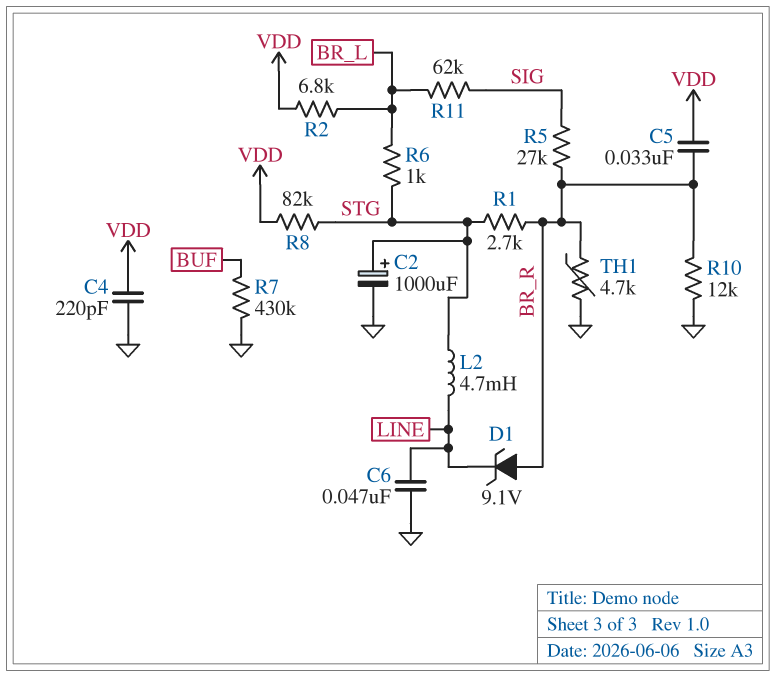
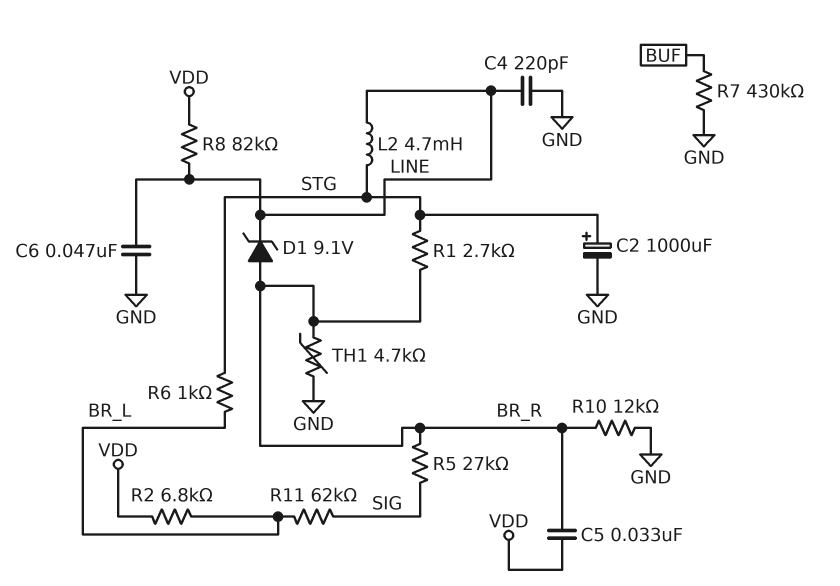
C4: 220pF (GND, VDD) -> 220pF (GND, LINE)
R8: 82k (STG, VDD) -> 82k (LINE, VDD)

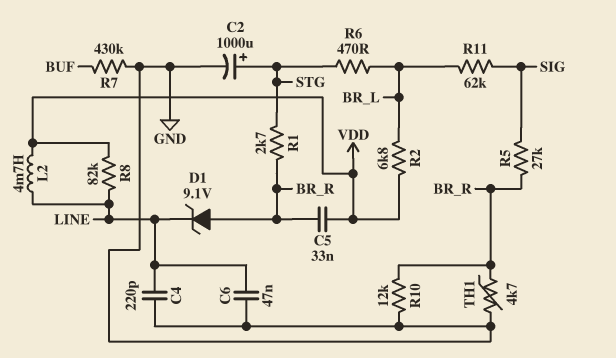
L2: 4.7mH (LINE, STG) -> 4.7mH (LINE, VDD)
R6: 1k (BR_L, STG) -> 470 (BR_L, STG)

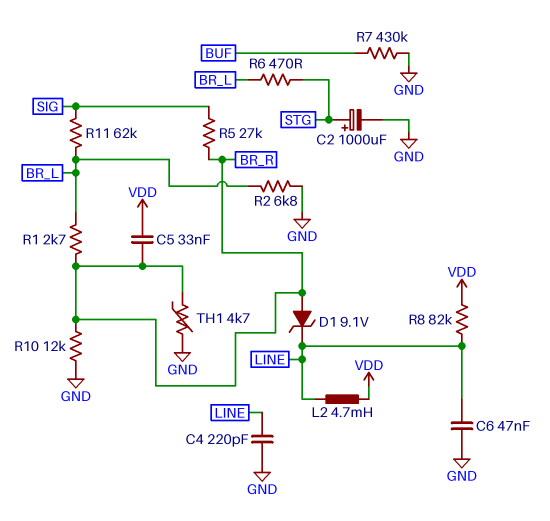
R1: 2.7k (BR_R, STG) -> 2.7k (BR_L, BR_R)
R2: 6.8k (BR_L, VDD) -> 6.8k (BR_L, GND)

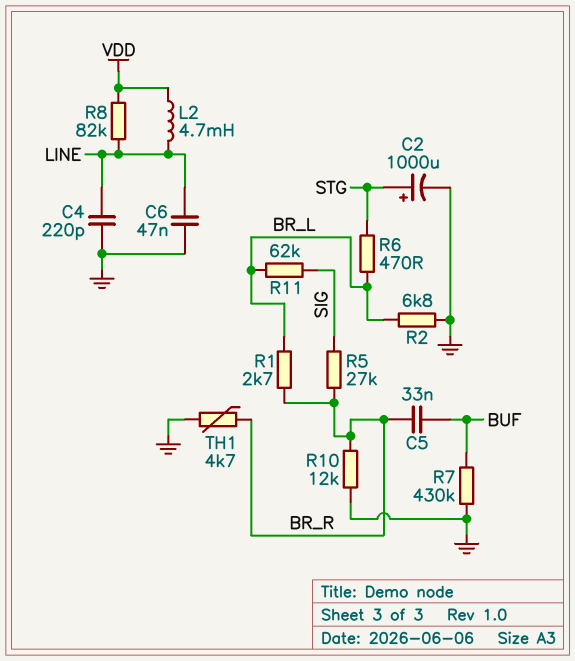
C5: 33nF (BR_R, VDD) -> 33nF (BR_R, BUF)
D1: zener 9.1V (A BR_R, K LINE) -> none

